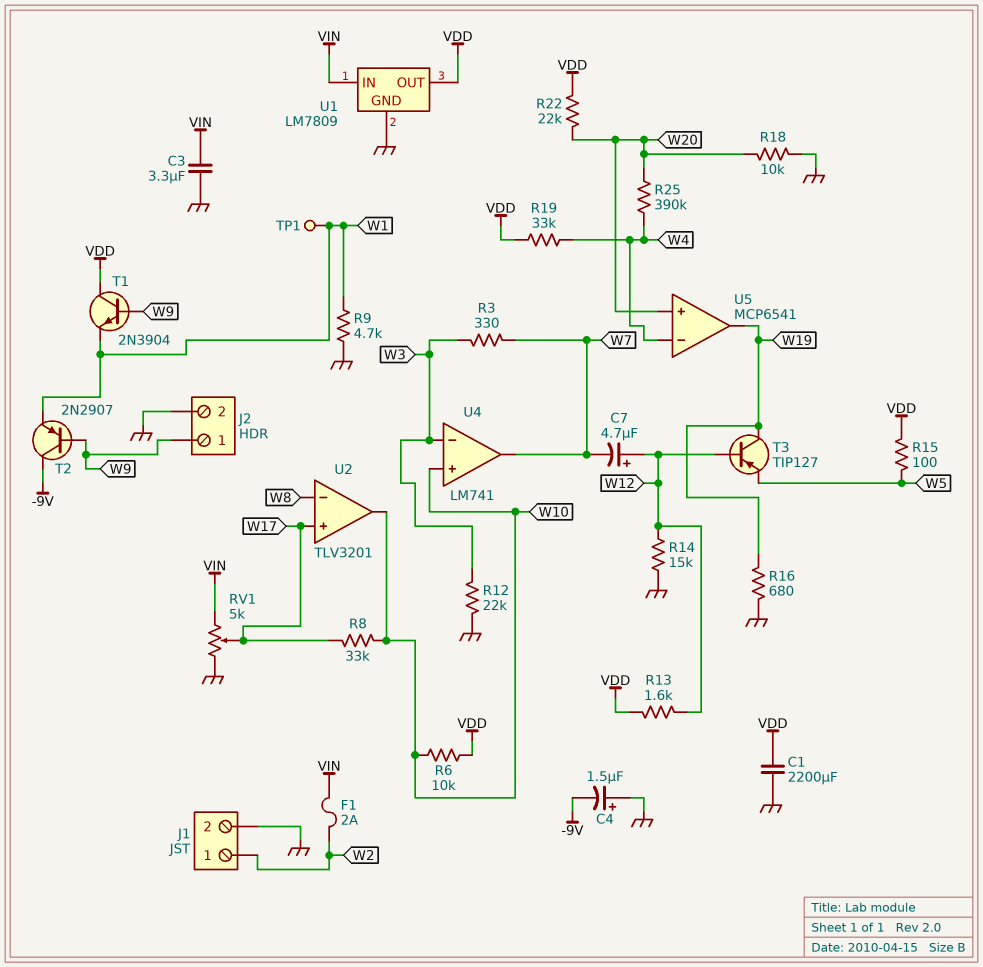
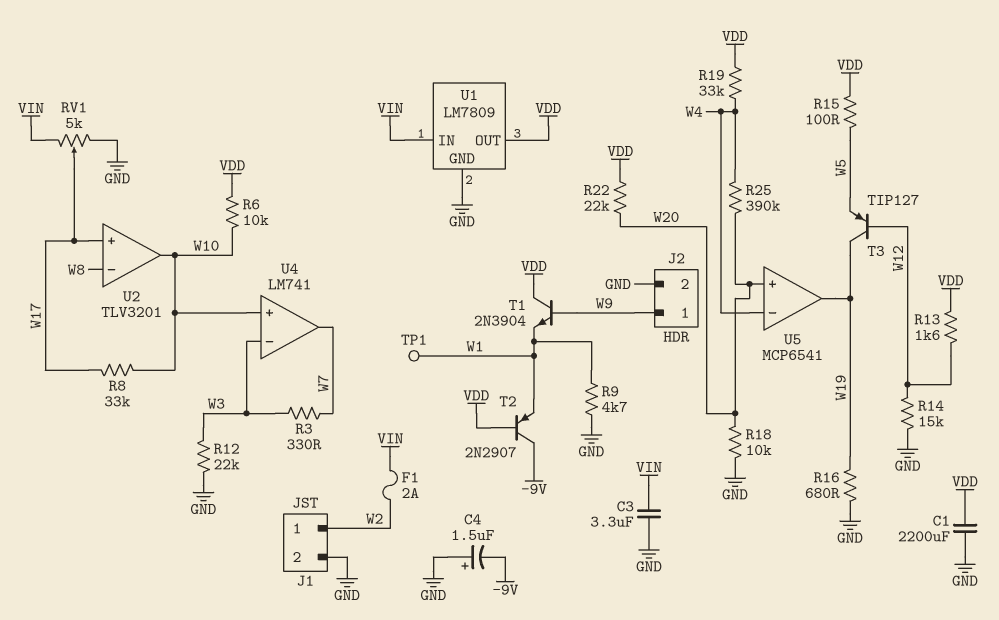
C7: 4.7uF (plus W12, minus W7) -> none
T2: PNP 2N2907 (B W9, C -9V, E W1) -> PNP 2N2907 (B VDD, C -9V, E W1)

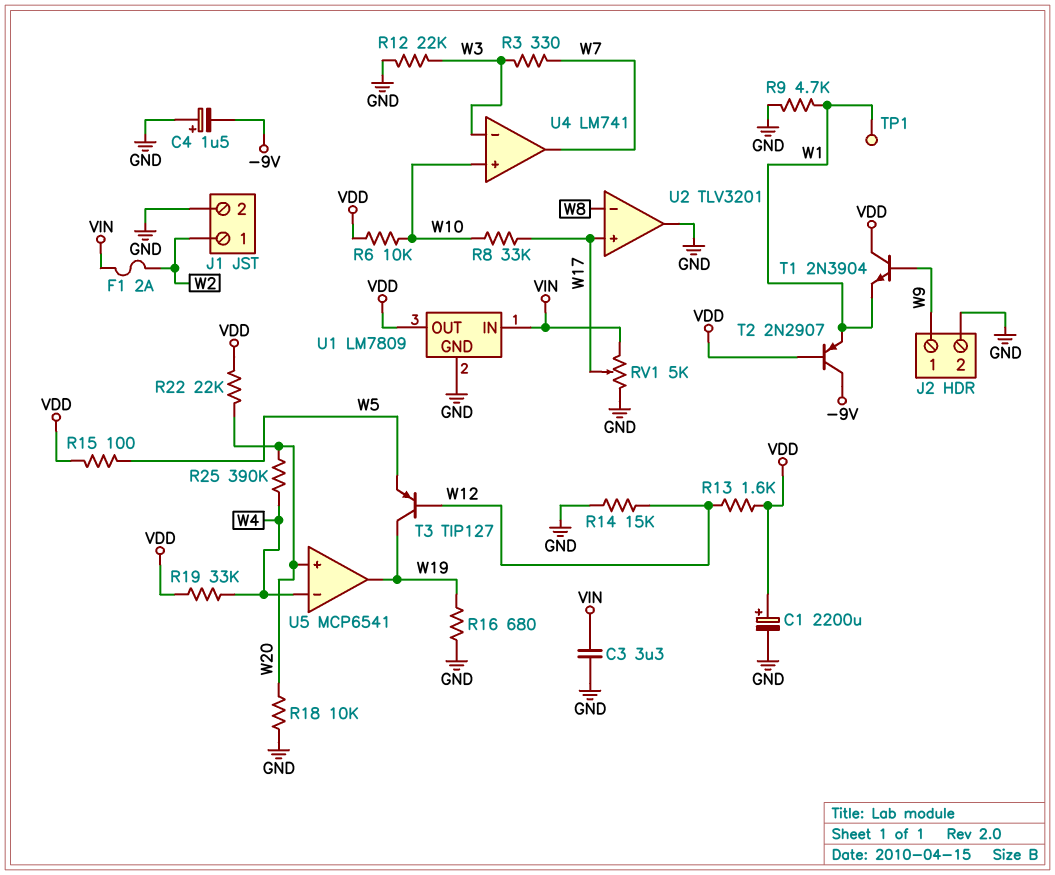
C1: 2200uF (GND, VDD) -> 2200uF (plus VDD, minus GND)
U2 pin out: W10 -> GND

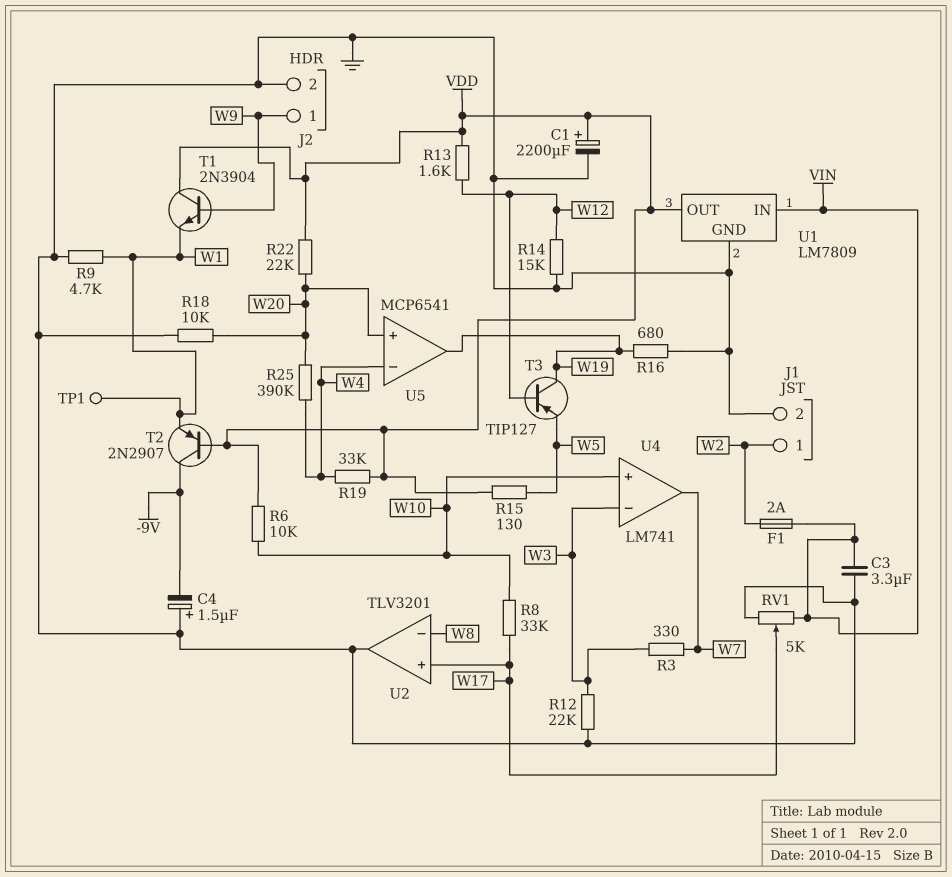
R15: 100 (VDD, W5) -> 130 (VDD, W5)

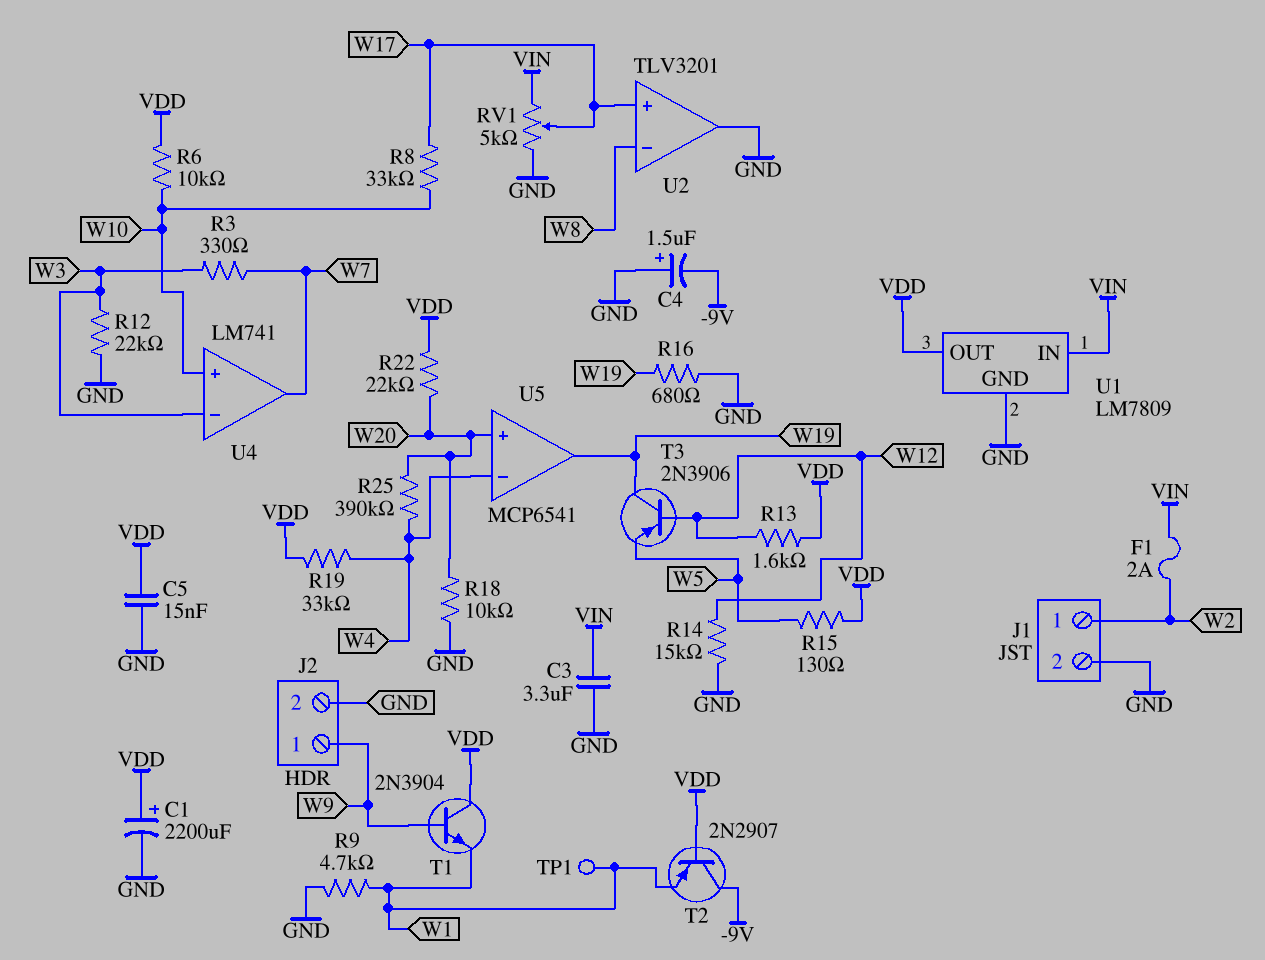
C5: none -> 15nF (GND, VDD)
T3: PNP TIP127 (B W12, C W19, E W5) -> PNP 2N3906 (B W12, C W19, E W5)

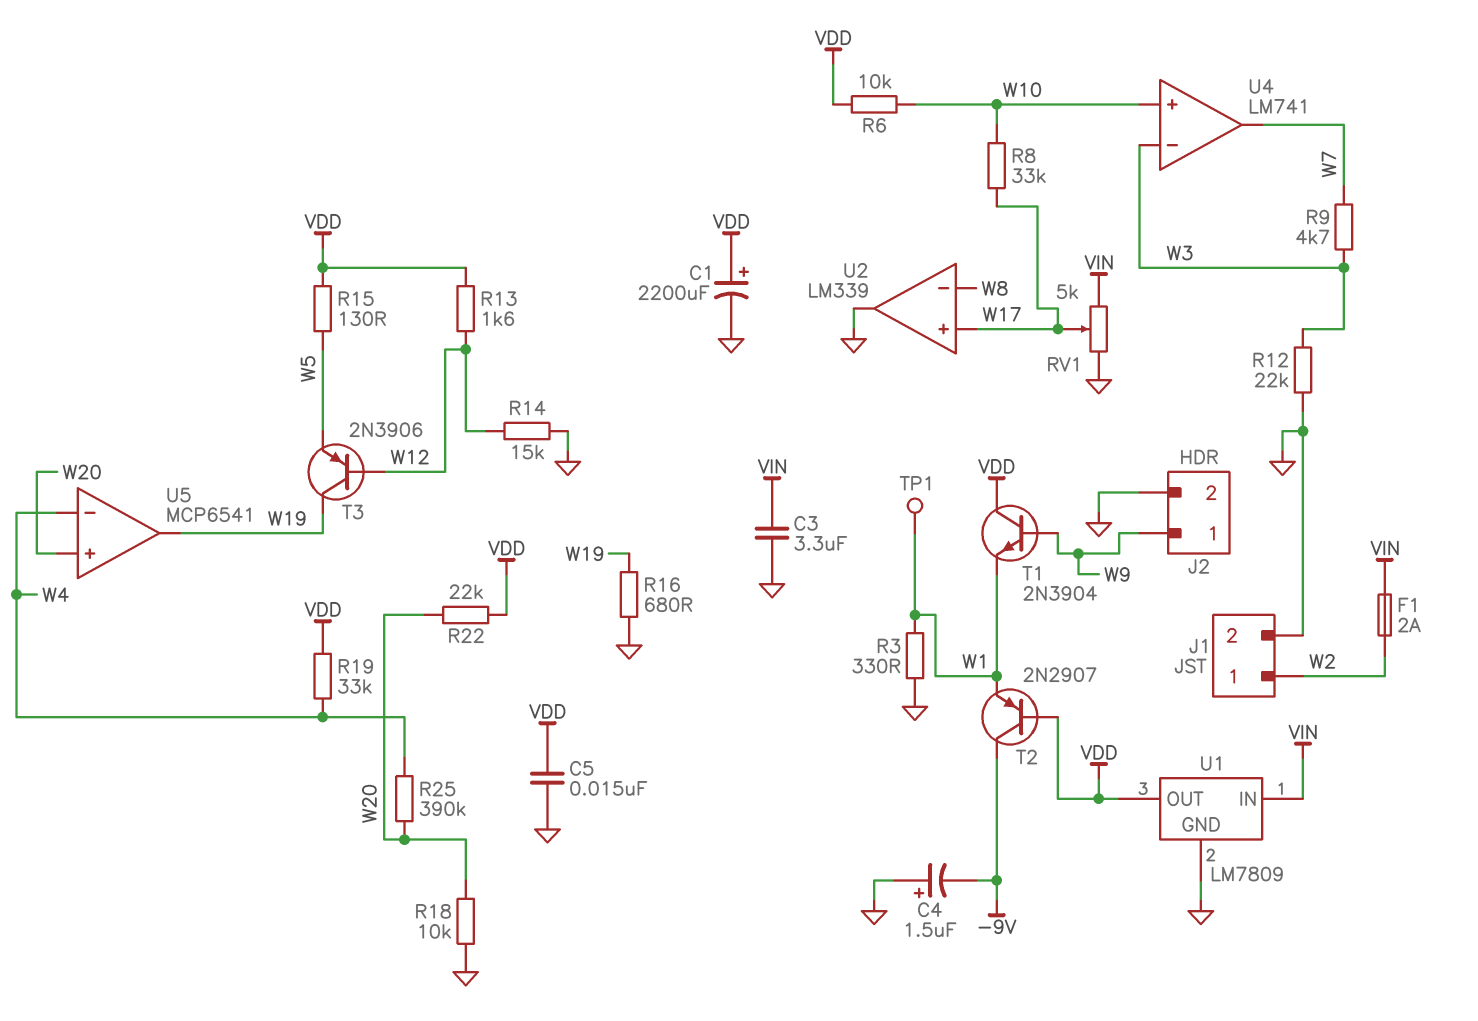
R3: 330 (W3, W7) -> 330 (GND, W1)
R9: 4.7k (GND, W1) -> 4.7k (W3, W7)
U2: TLV3201 -> LM339

